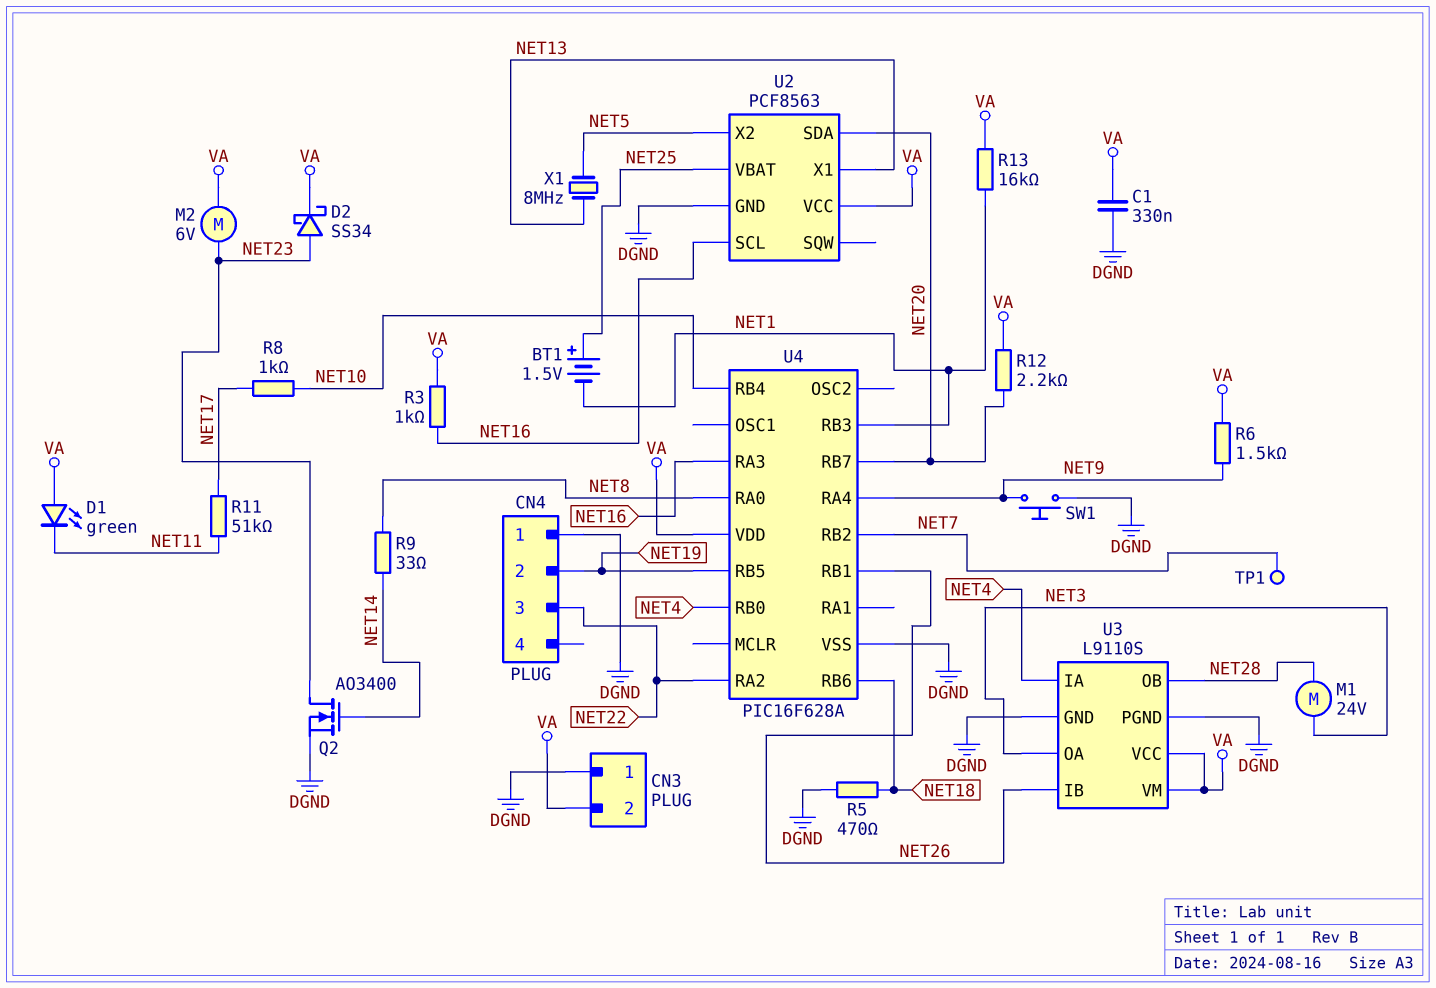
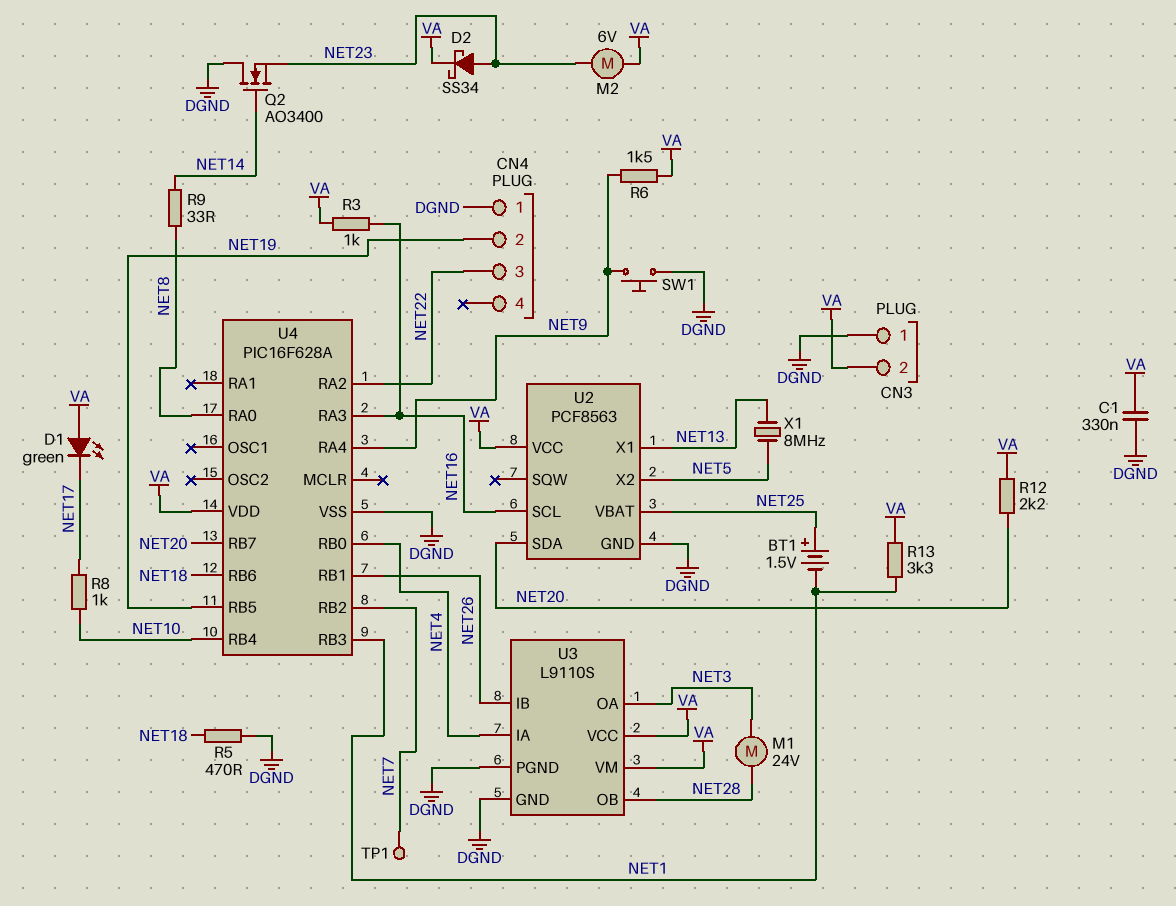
D1: LED green (A VA, K NET11) -> LED green (A VA, K NET17)
Q2: NMOS AO3400 (G NET14, D NET23, S DGND) -> NMOS AO3400 (G NET14, D DGND, S NET23)
R11: 51k (NET11, NET17) -> none
R13: 16k (NET1, VA) -> 3.3k (NET1, VA)

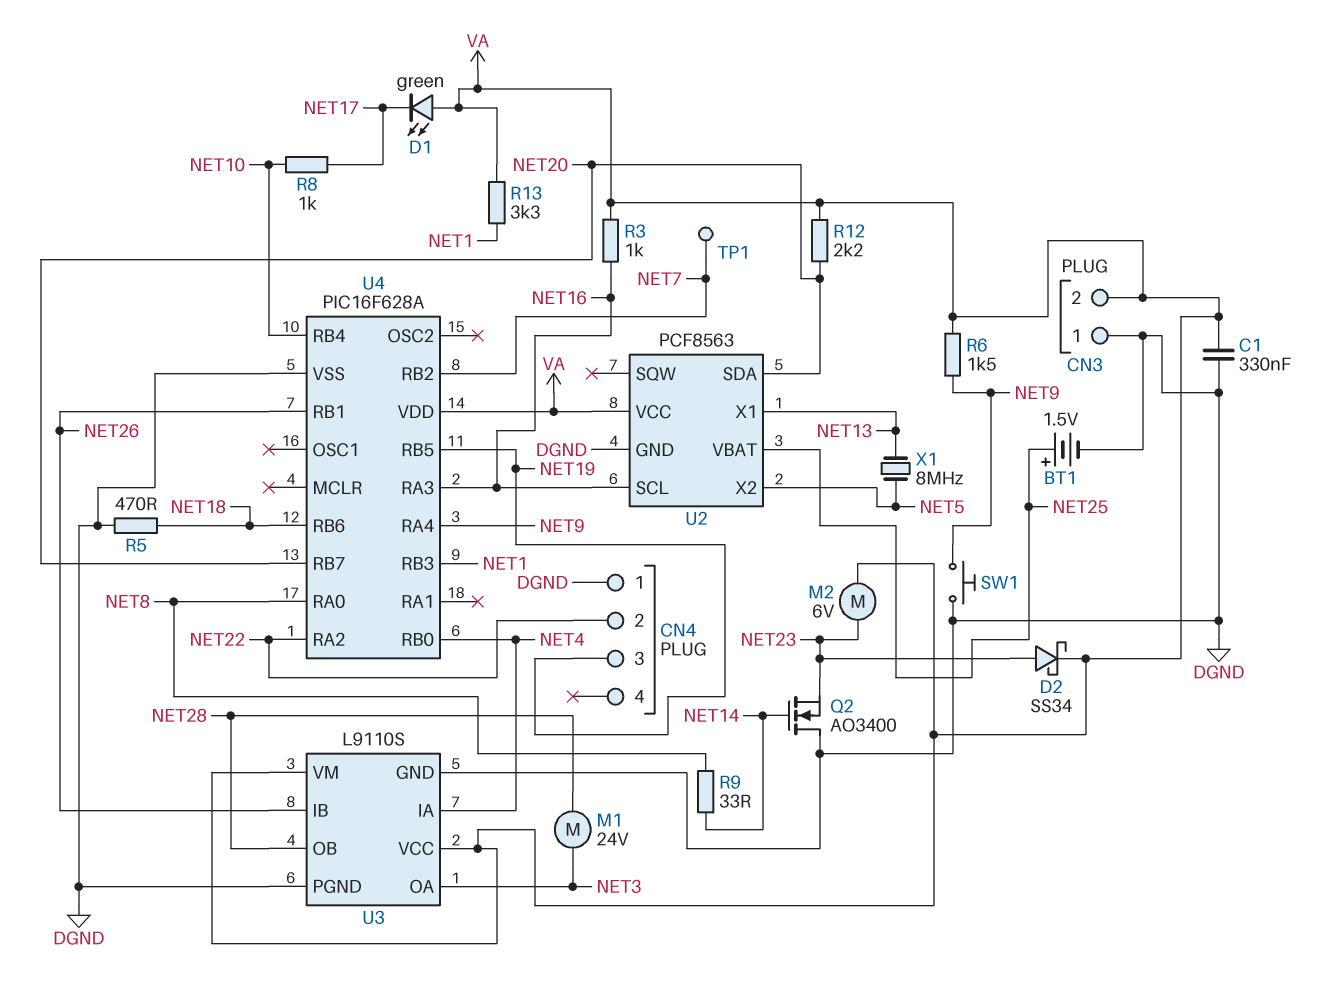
BT1: 1.5V (plus NET25, minus NET1) -> 1.5V (plus NET25, minus DGND)
CN4 pin 2: NET19 -> NET22
CN4 pin 3: NET22 -> NET19

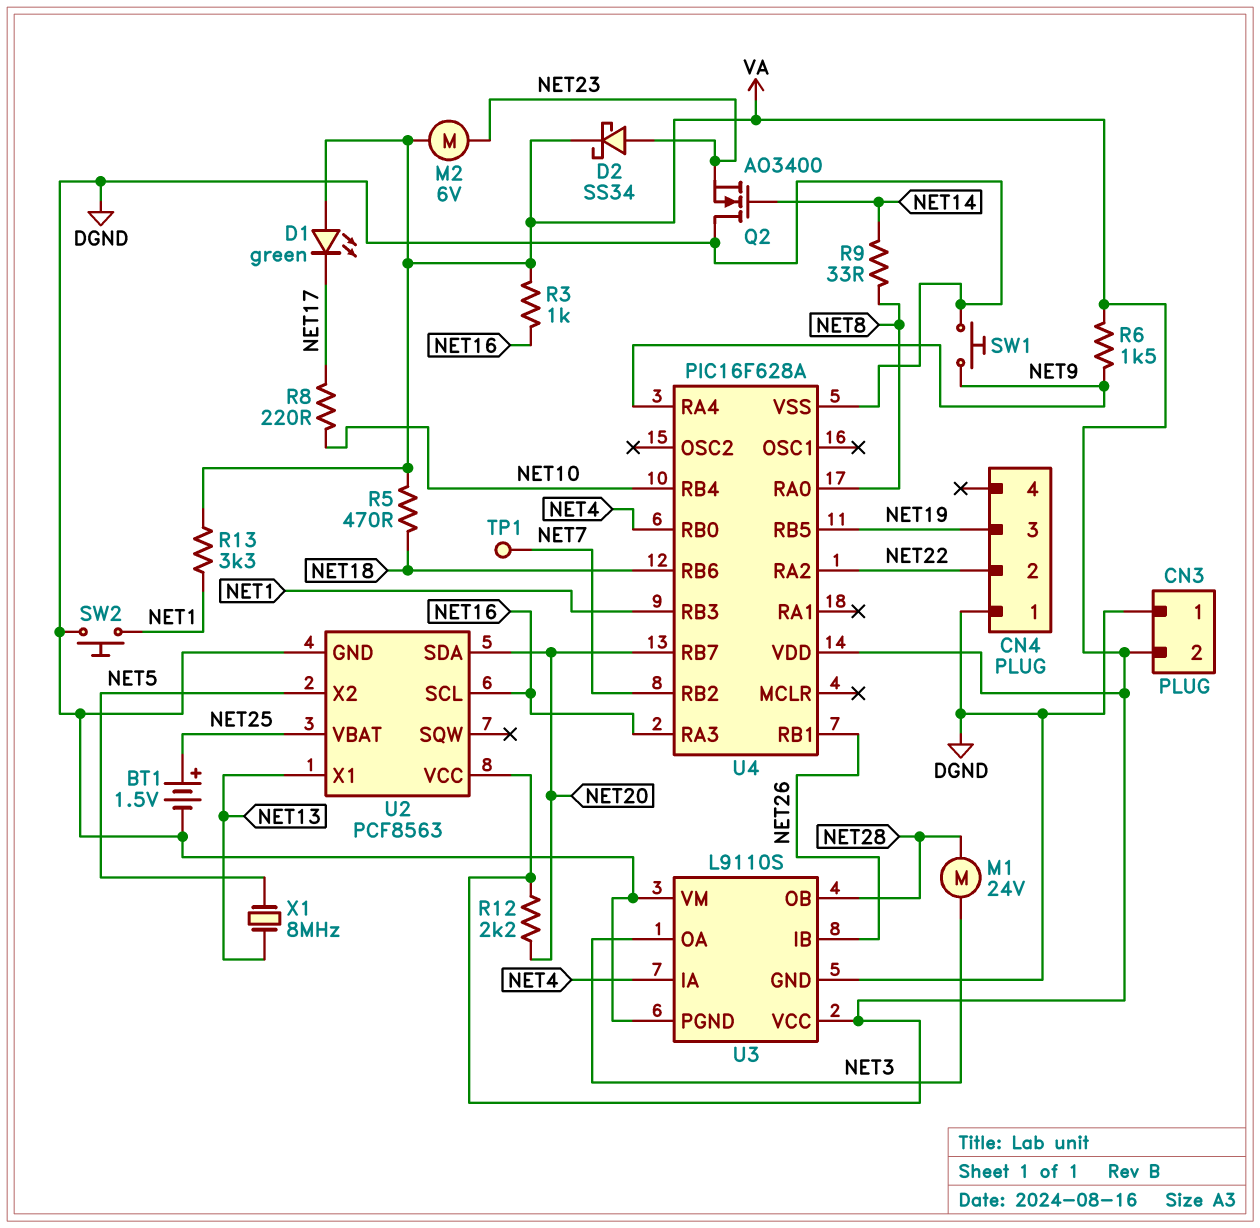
C1: 330nF (DGND, VA) -> none
R5: 470 (DGND, NET18) -> 470 (NET18, VA)
R8: 1k (NET10, NET17) -> 220 (NET10, NET17)
SW2: none -> button (DGND, NET1)
U3 pin VM: VA -> DGND

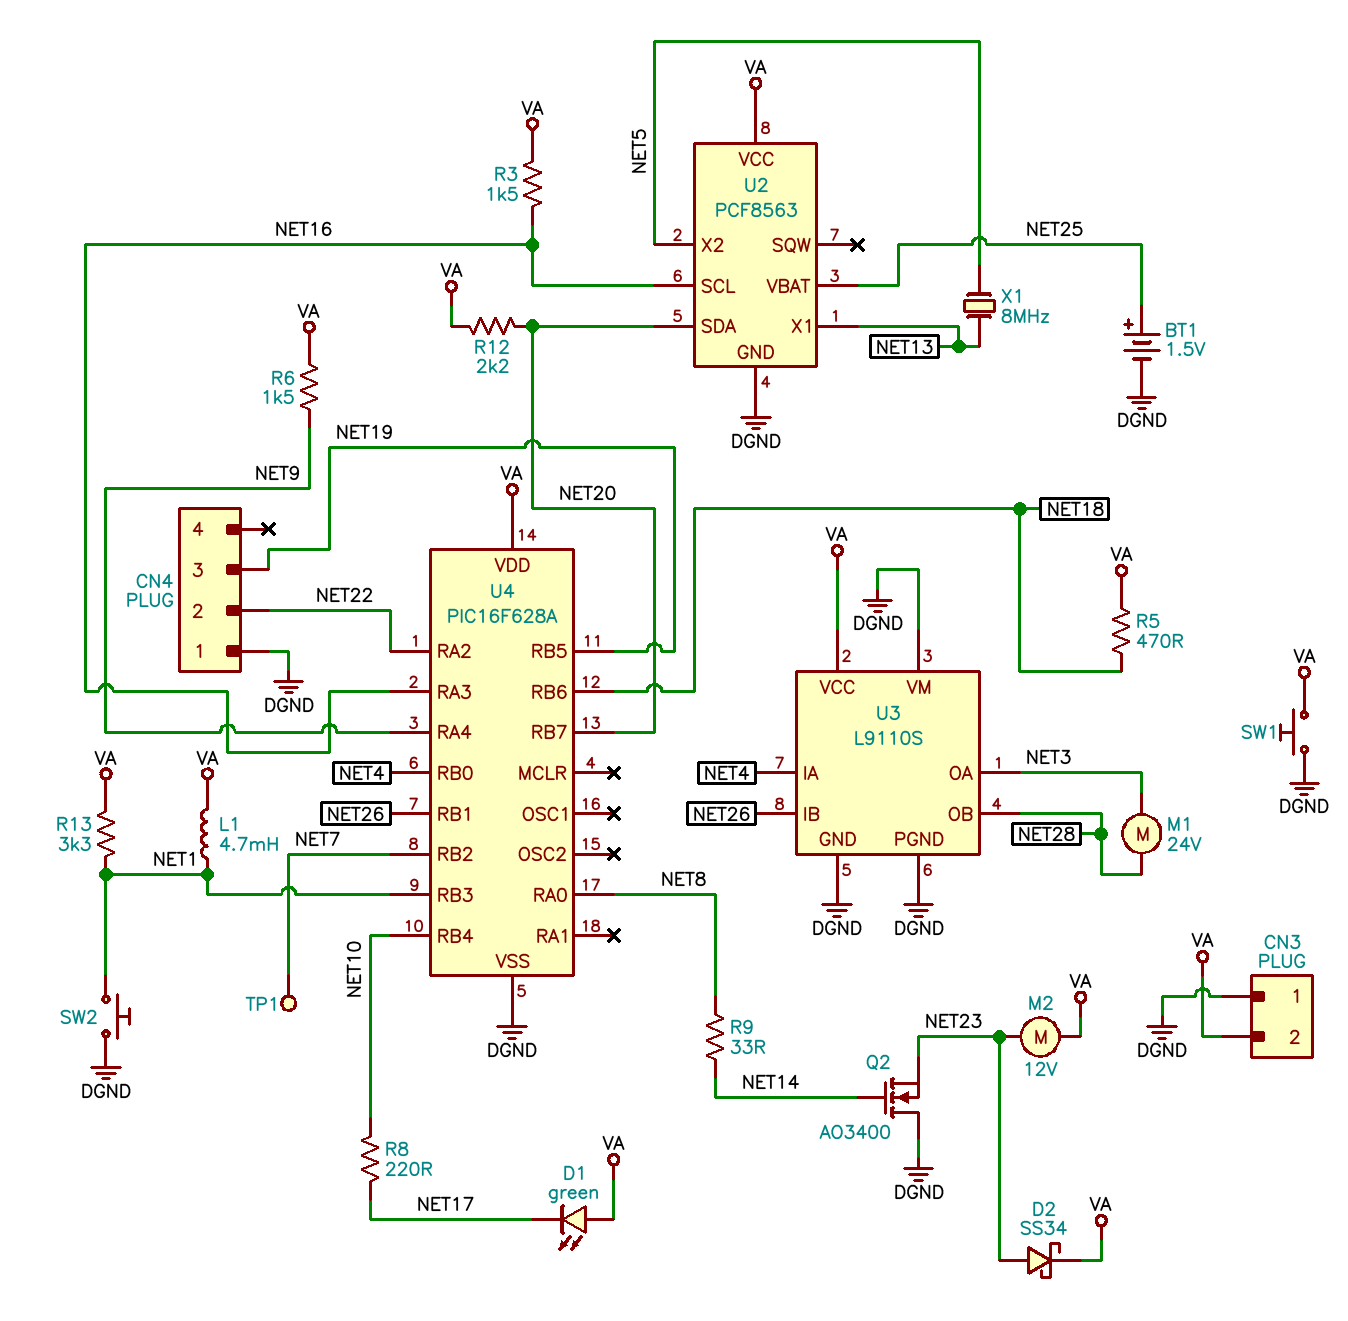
L1: none -> 4.7mH (NET1, VA)
M2: motor 6V (NET23, VA) -> motor 12V (NET23, VA)
R3: 1k (NET16, VA) -> 1.5k (NET16, VA)
SW1: button (DGND, NET9) -> button (DGND, VA)

